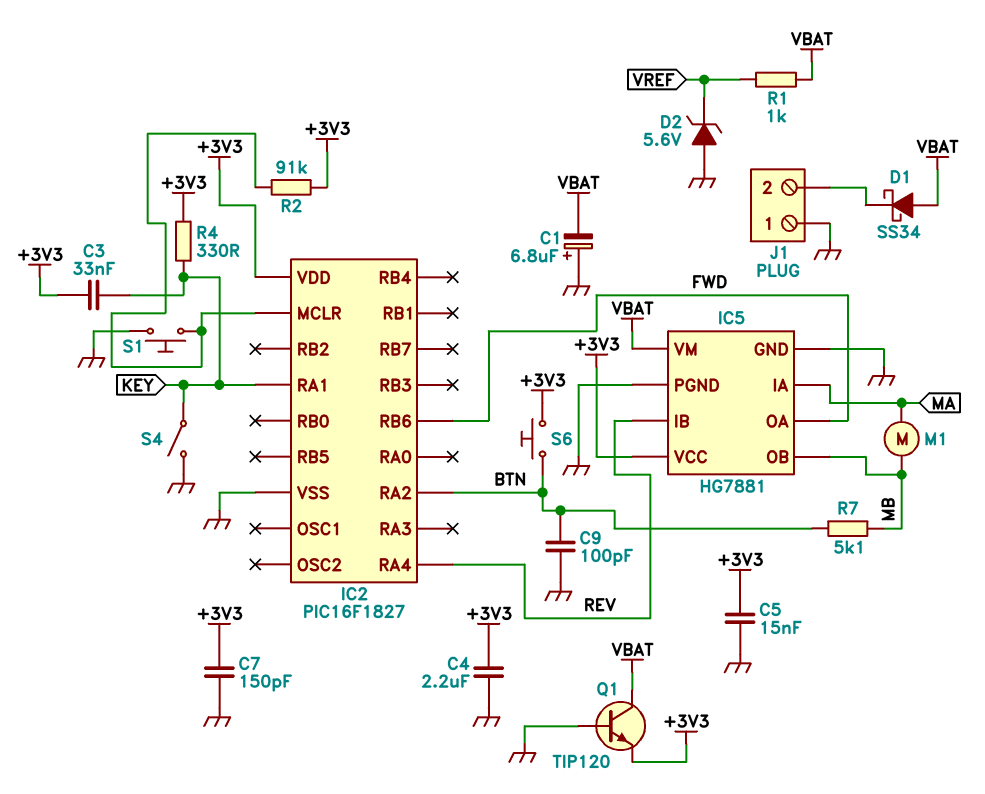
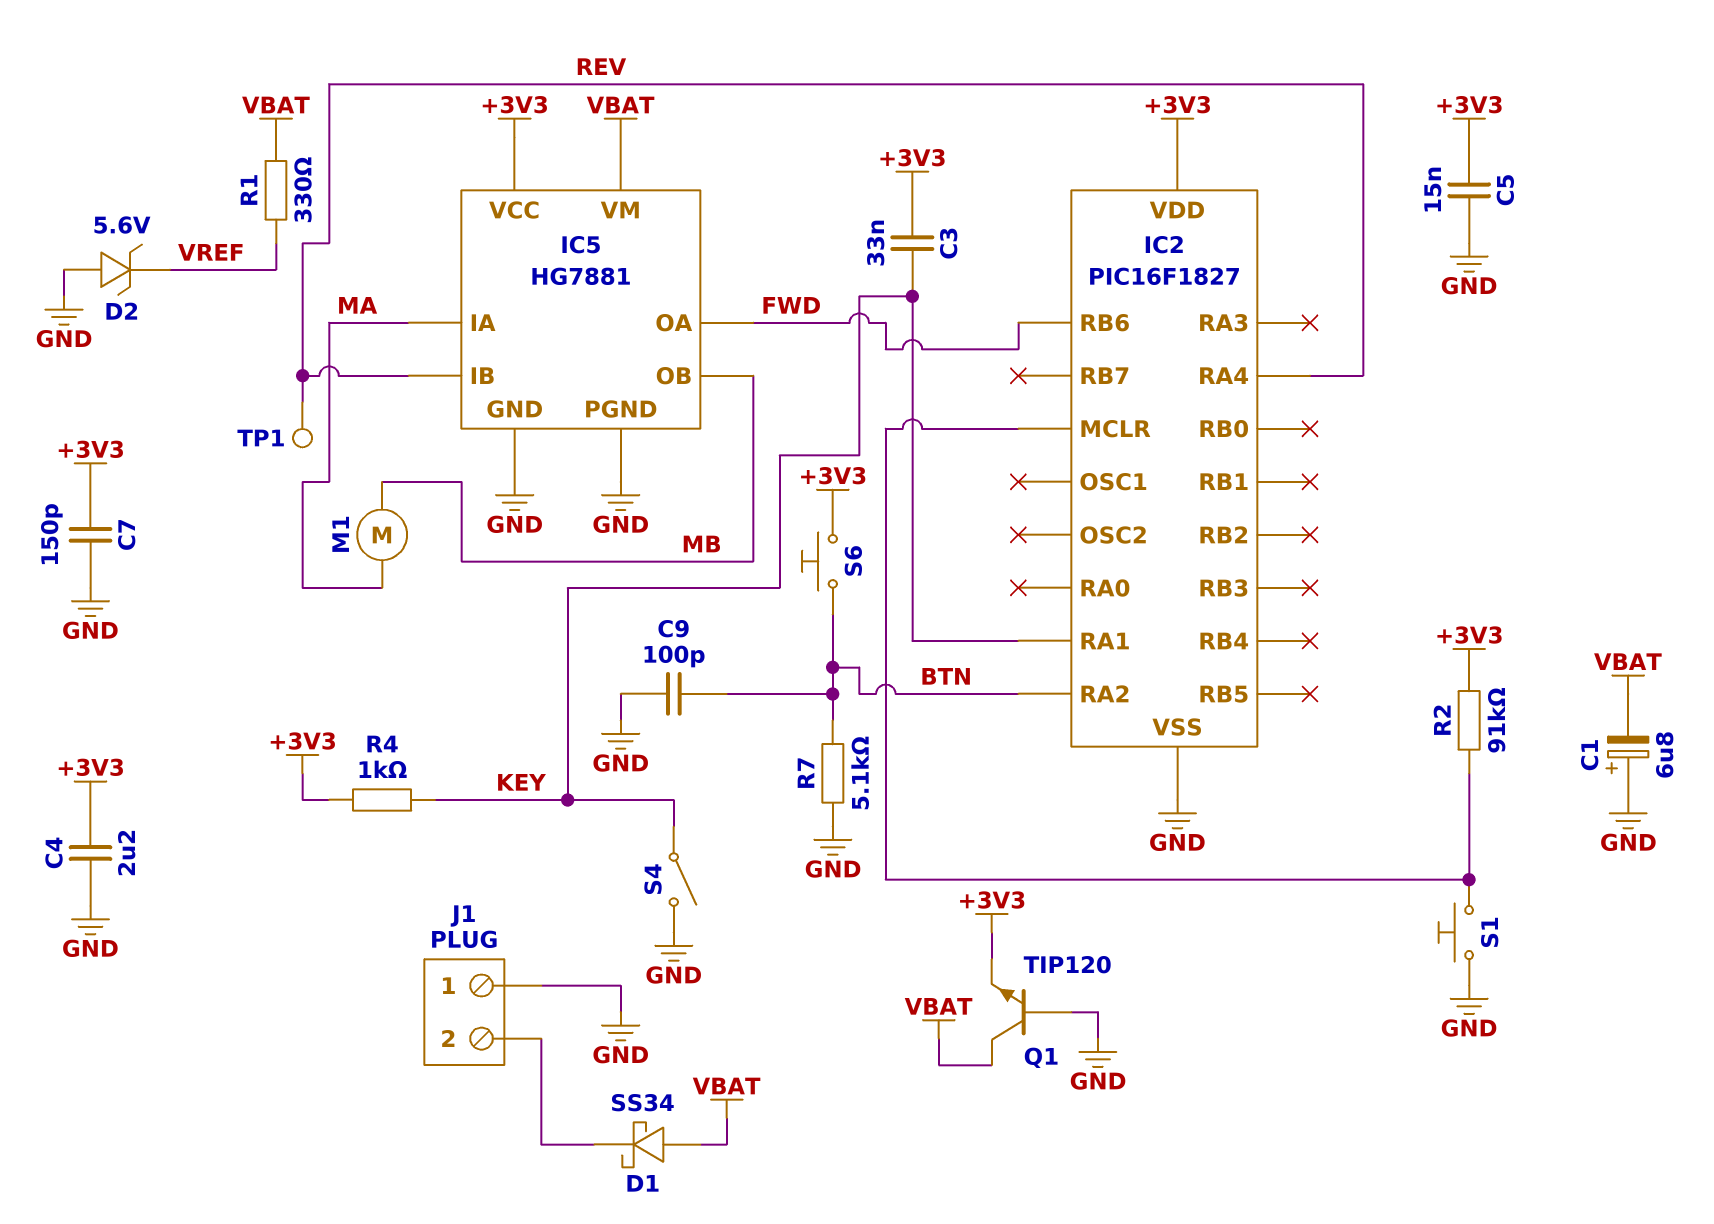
R1: 1k (VBAT, VREF) -> 330 (VBAT, VREF)
R4: 330 (+3V3, KEY) -> 1k (+3V3, KEY)
R7: 5.1k (BTN, MB) -> 5.1k (BTN, GND)
TP1: none -> test point (REV)

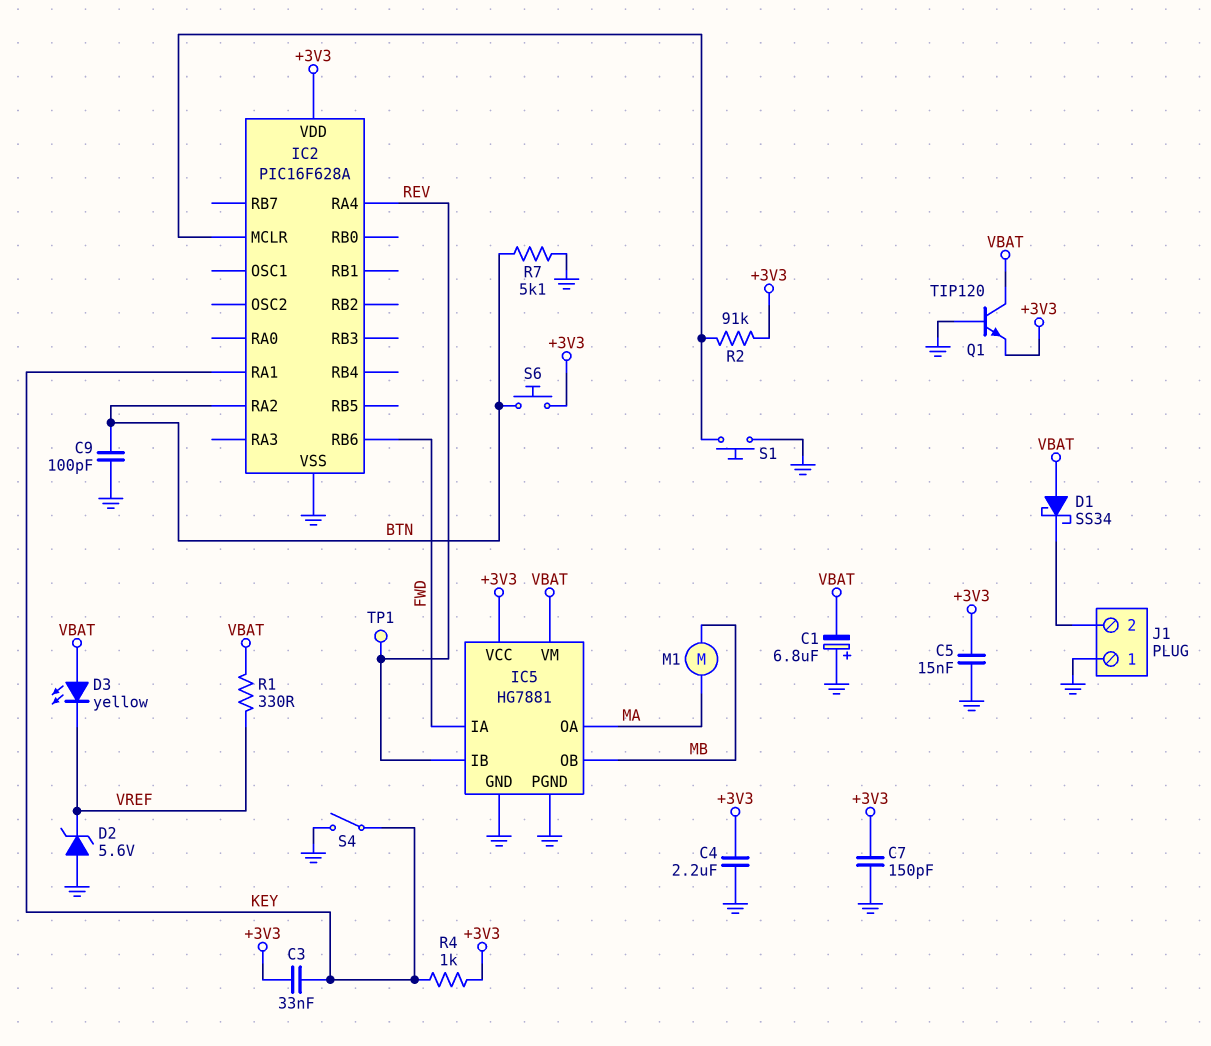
D3: none -> LED yellow (A VBAT, K VREF)
IC2: PIC16F1827 -> PIC16F628A
IC5 pin IA: MA -> FWD
IC5 pin OA: FWD -> MA

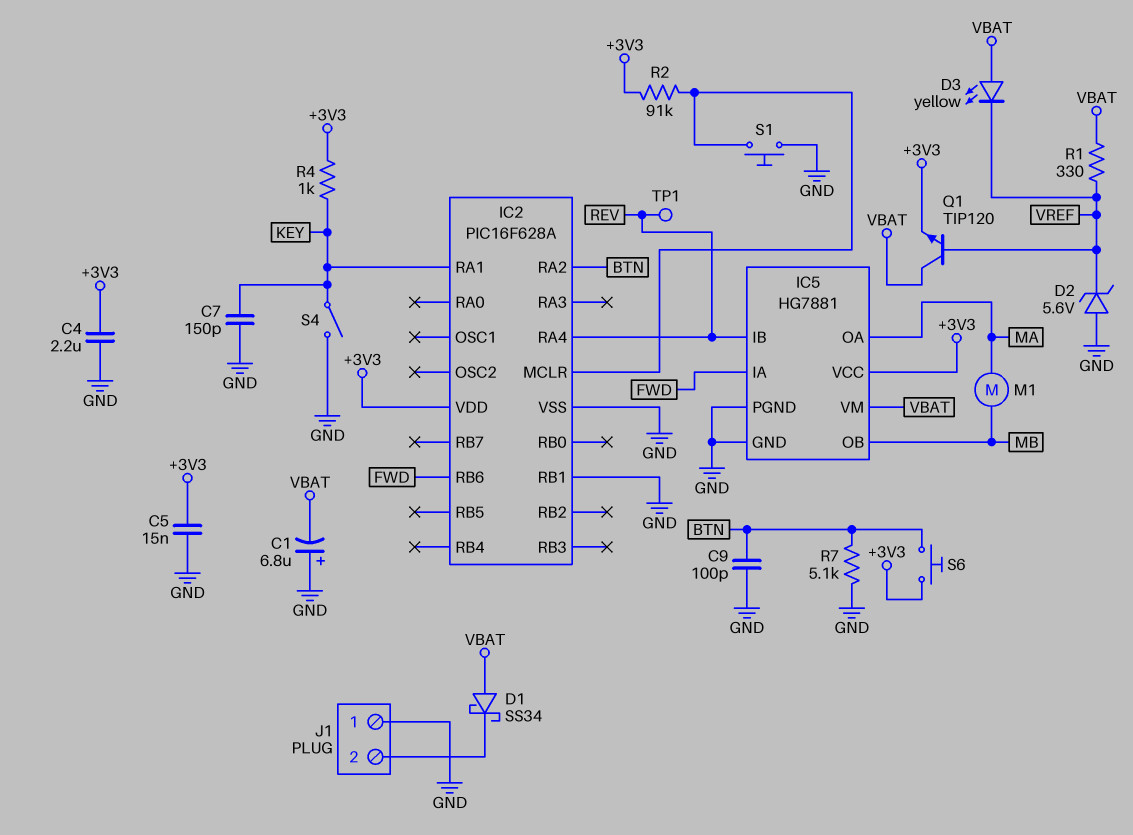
C3: 33nF (+3V3, KEY) -> none
C7: 150pF (+3V3, GND) -> 150pF (GND, KEY)
IC2 pin RB1: none -> GND
Q1: NPN TIP120 (B GND, C VBAT, E +3V3) -> NPN TIP120 (B VREF, C VBAT, E +3V3)

